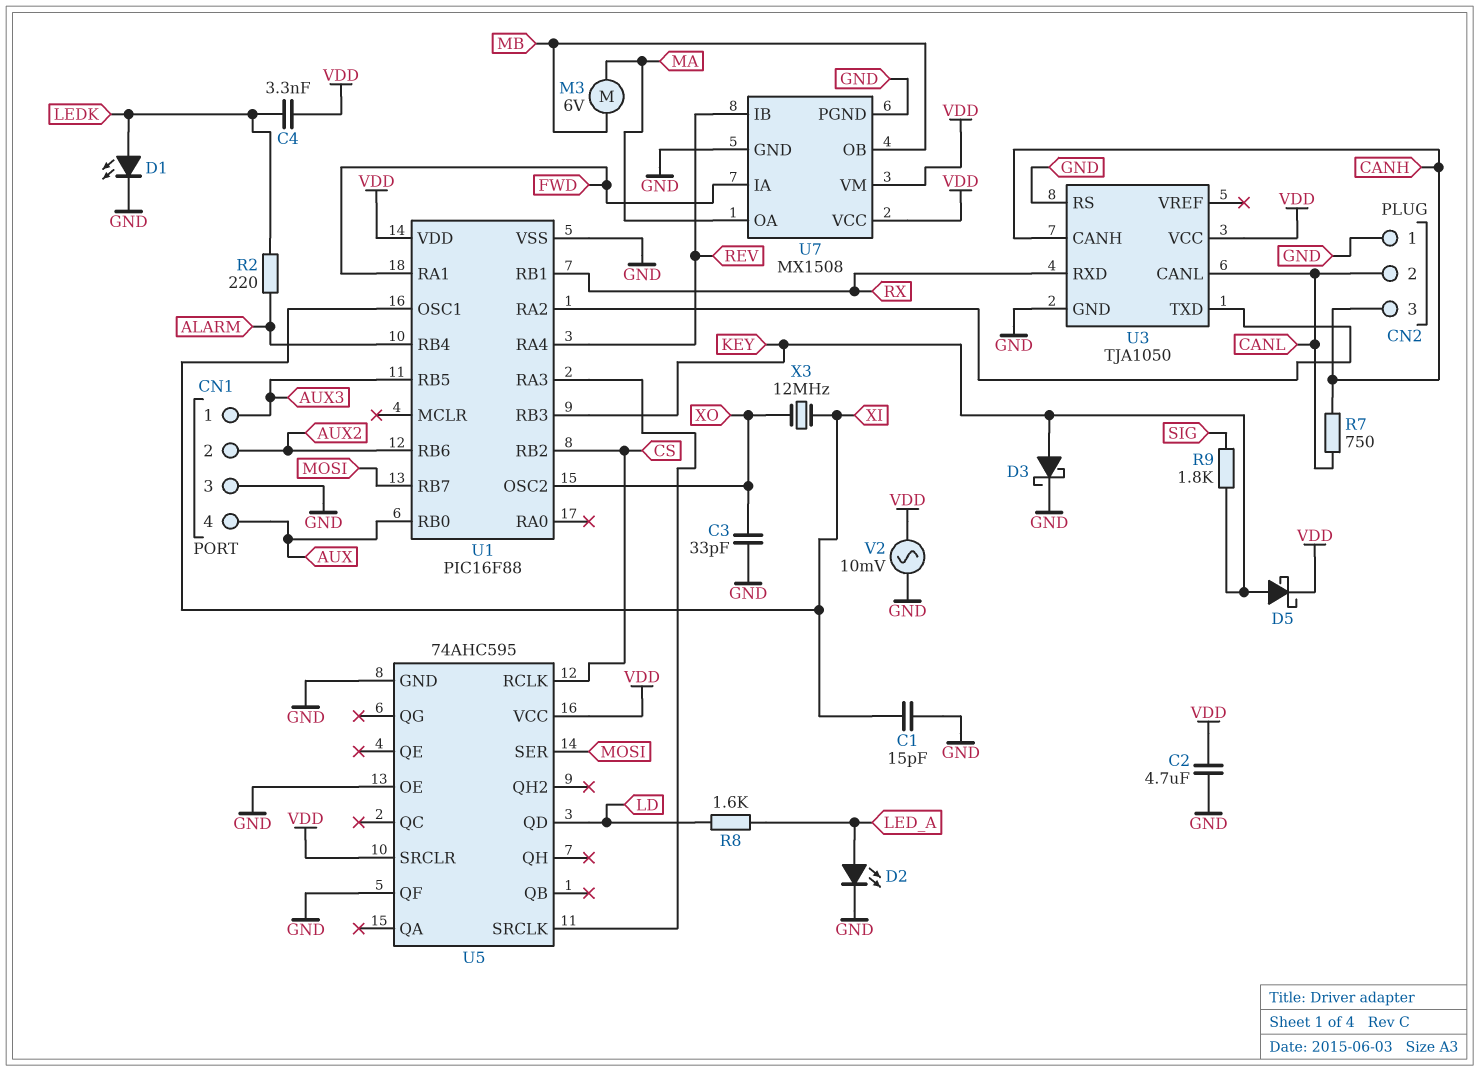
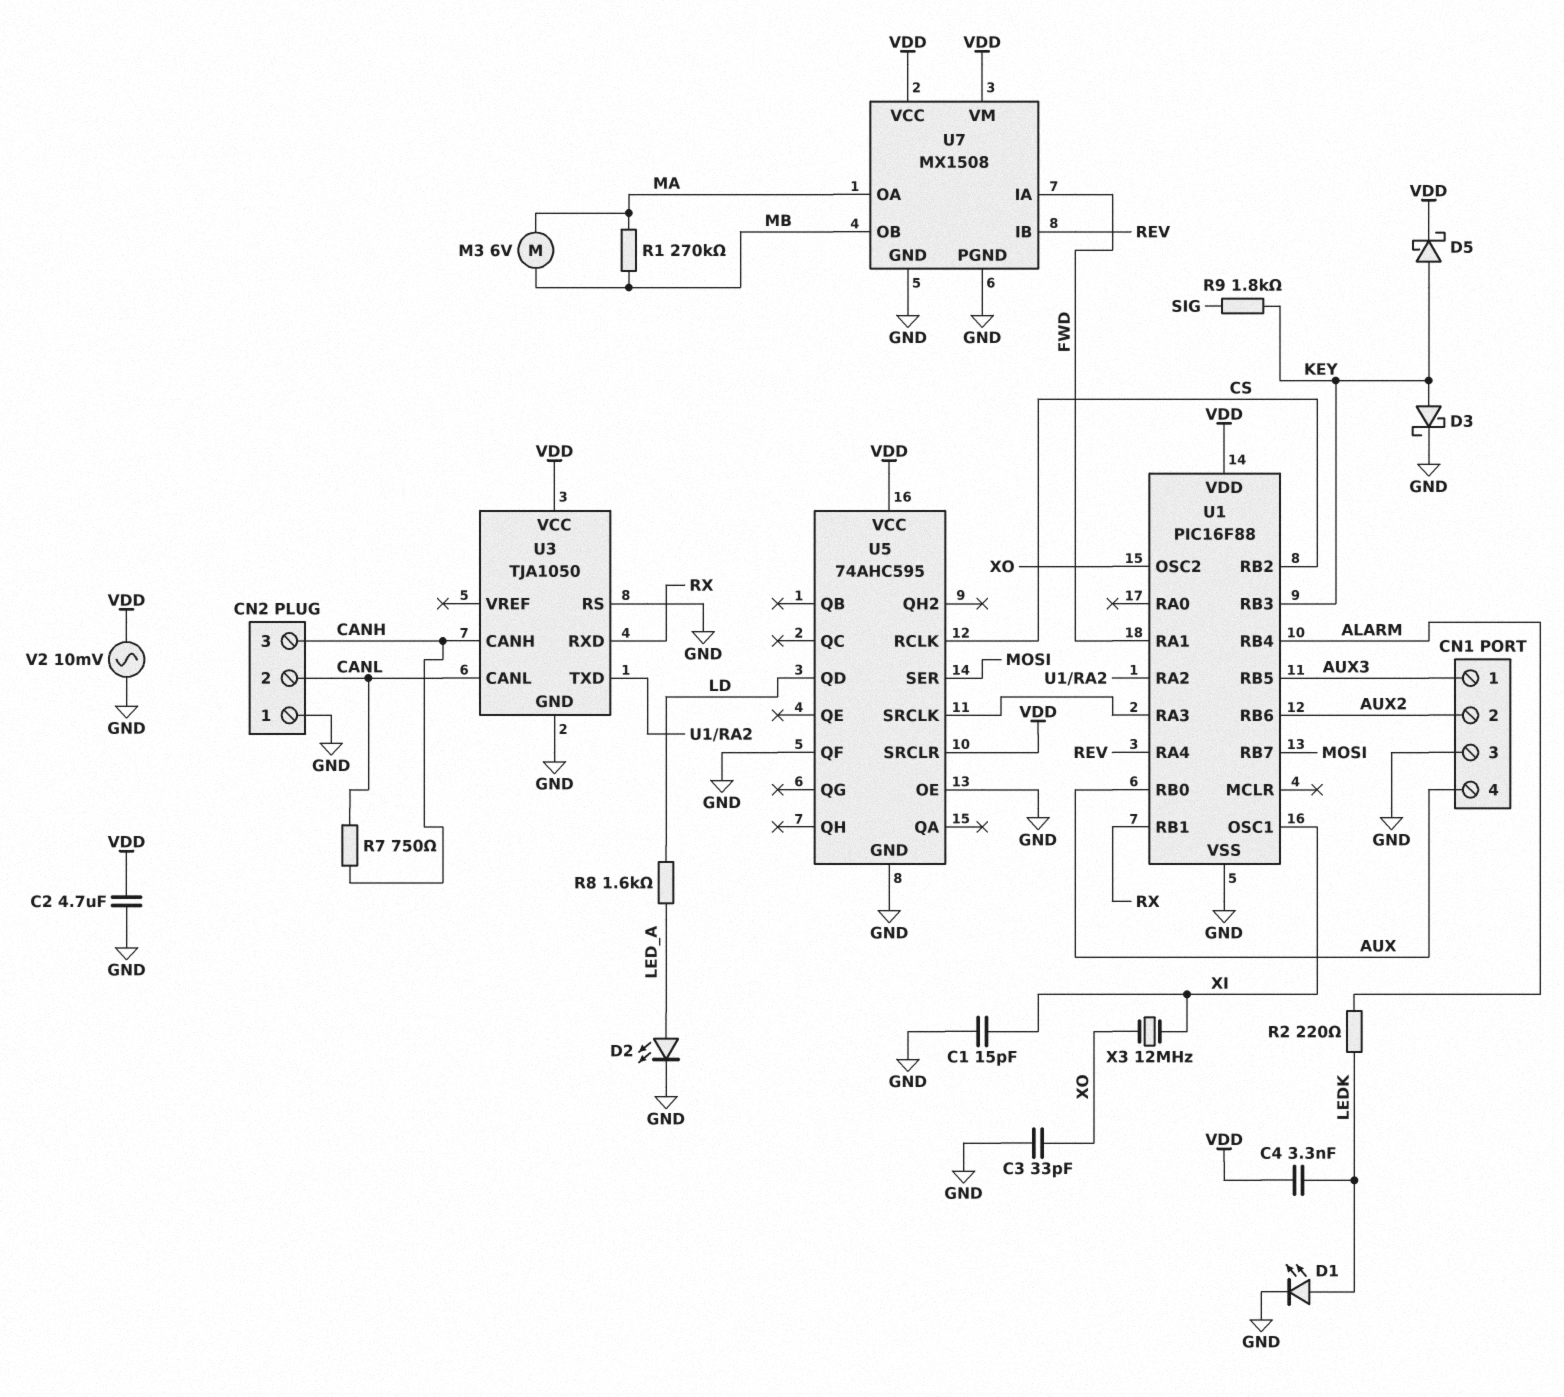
R1: none -> 270k (MA, MB)

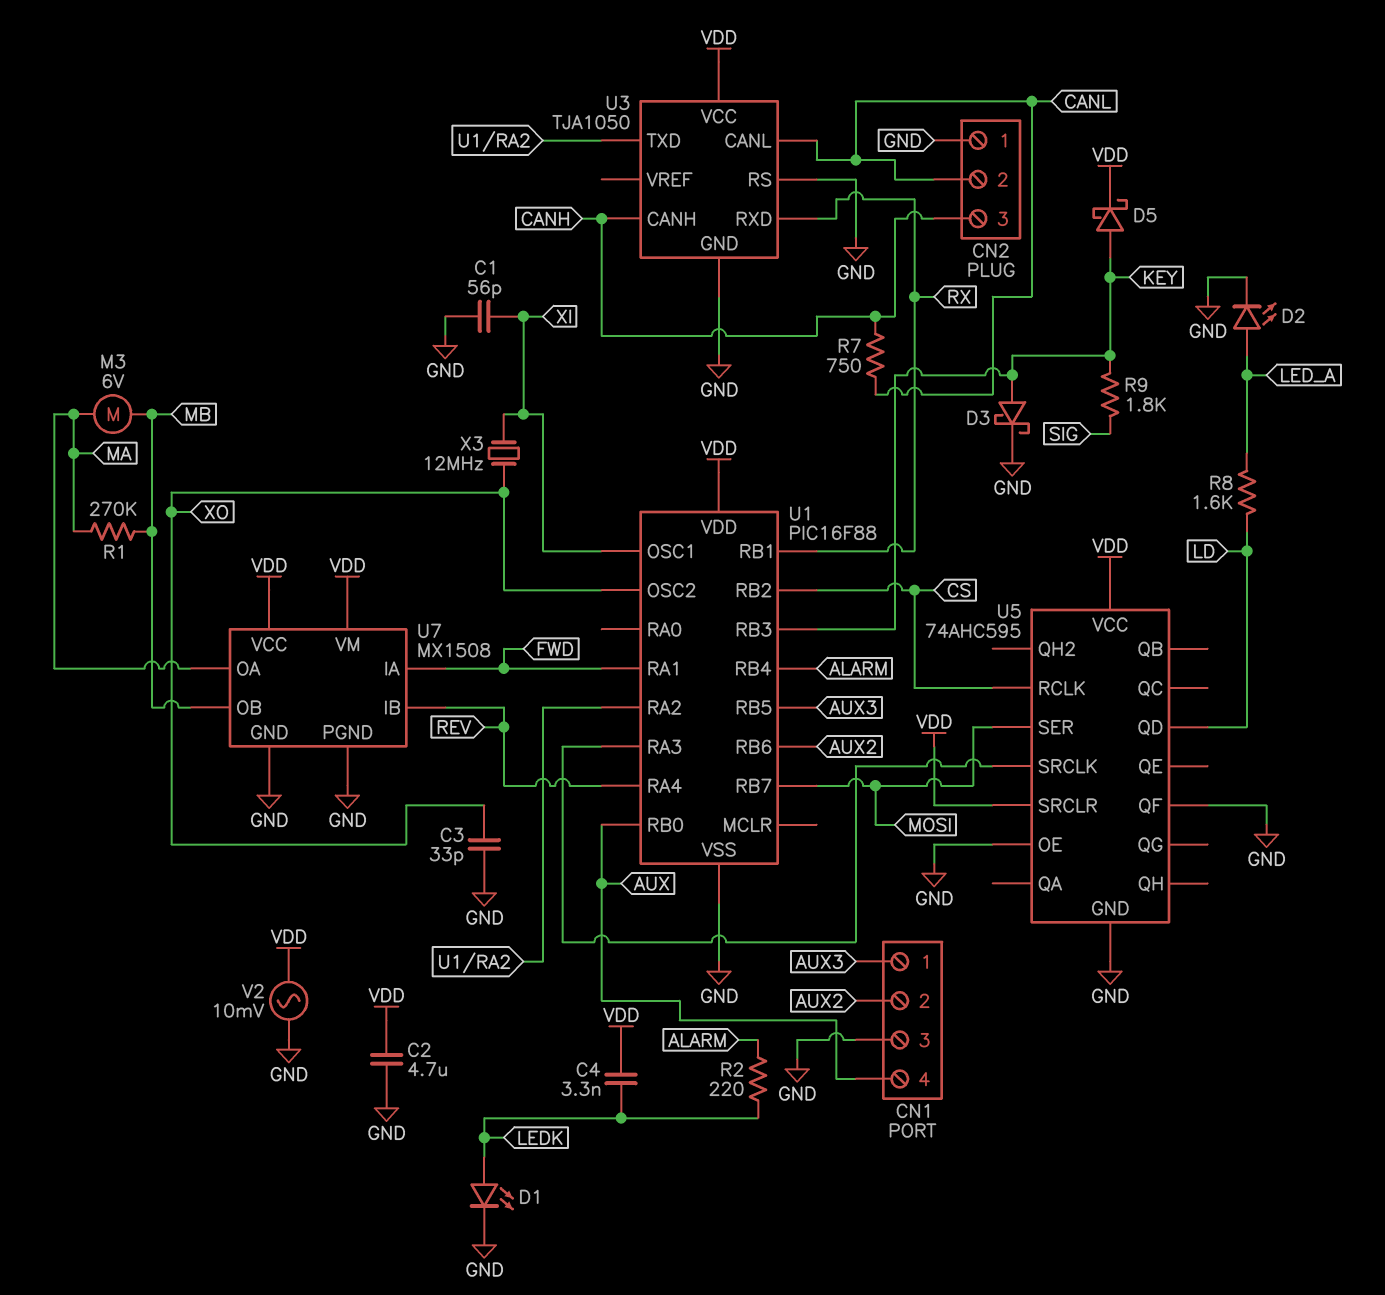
C1: 15pF (GND, XI) -> 56pF (GND, XI)

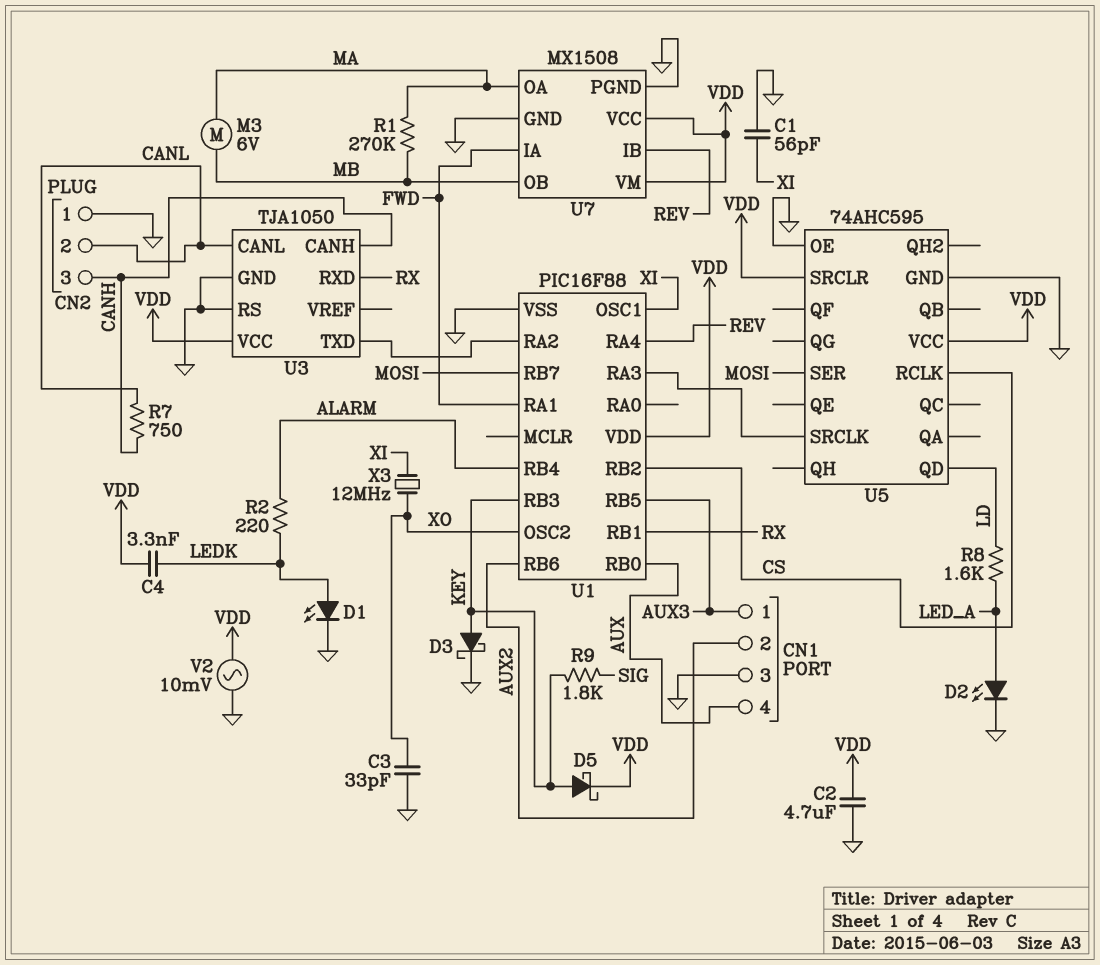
U5 pin QF: GND -> none

